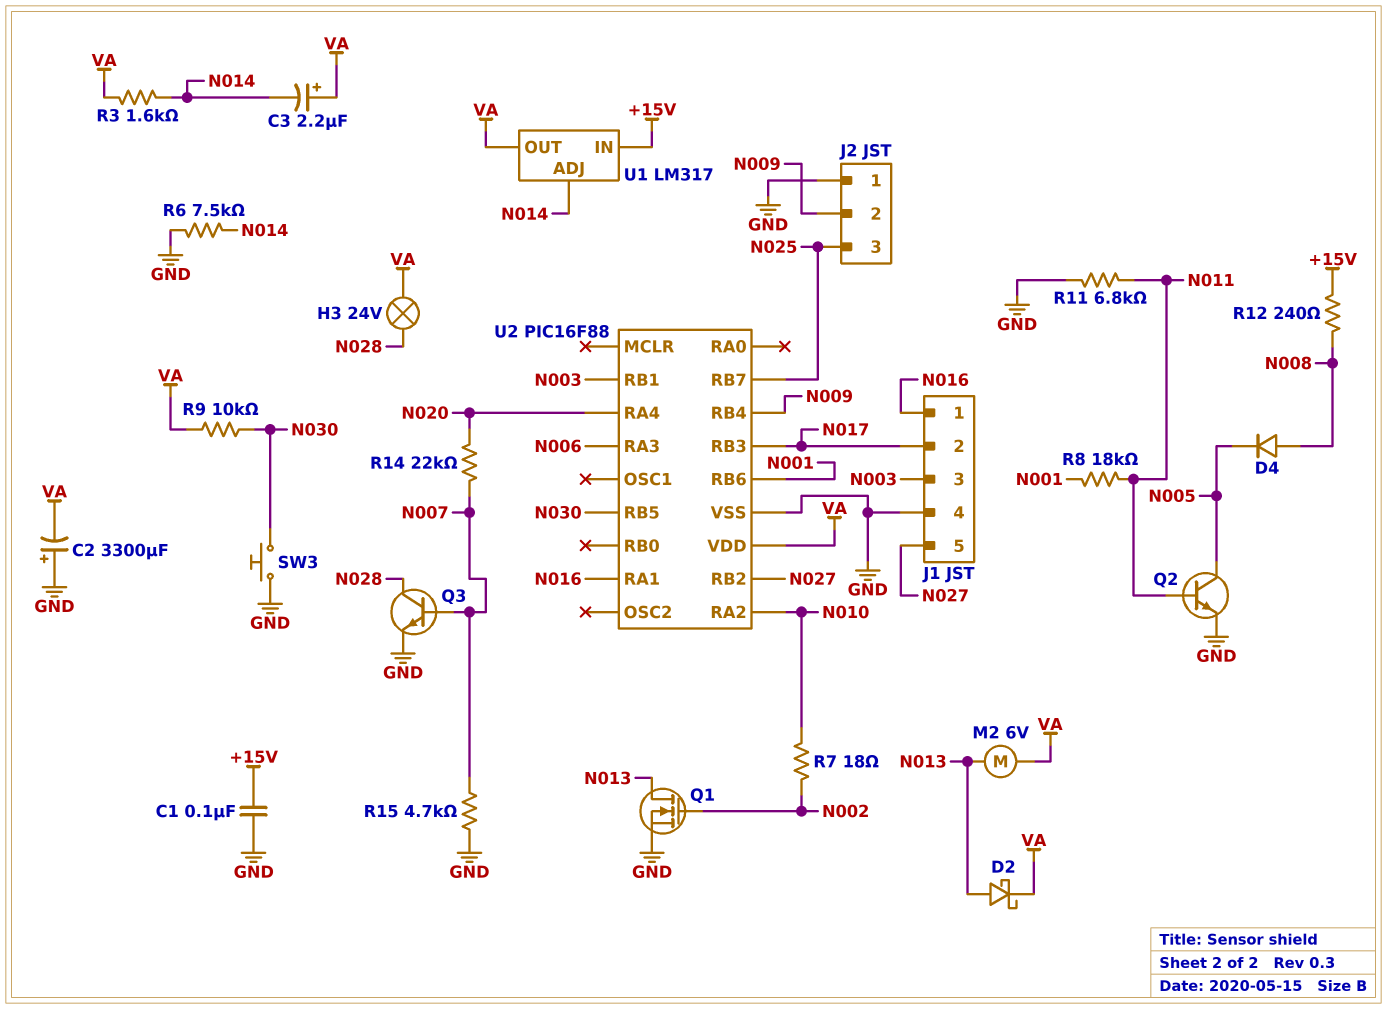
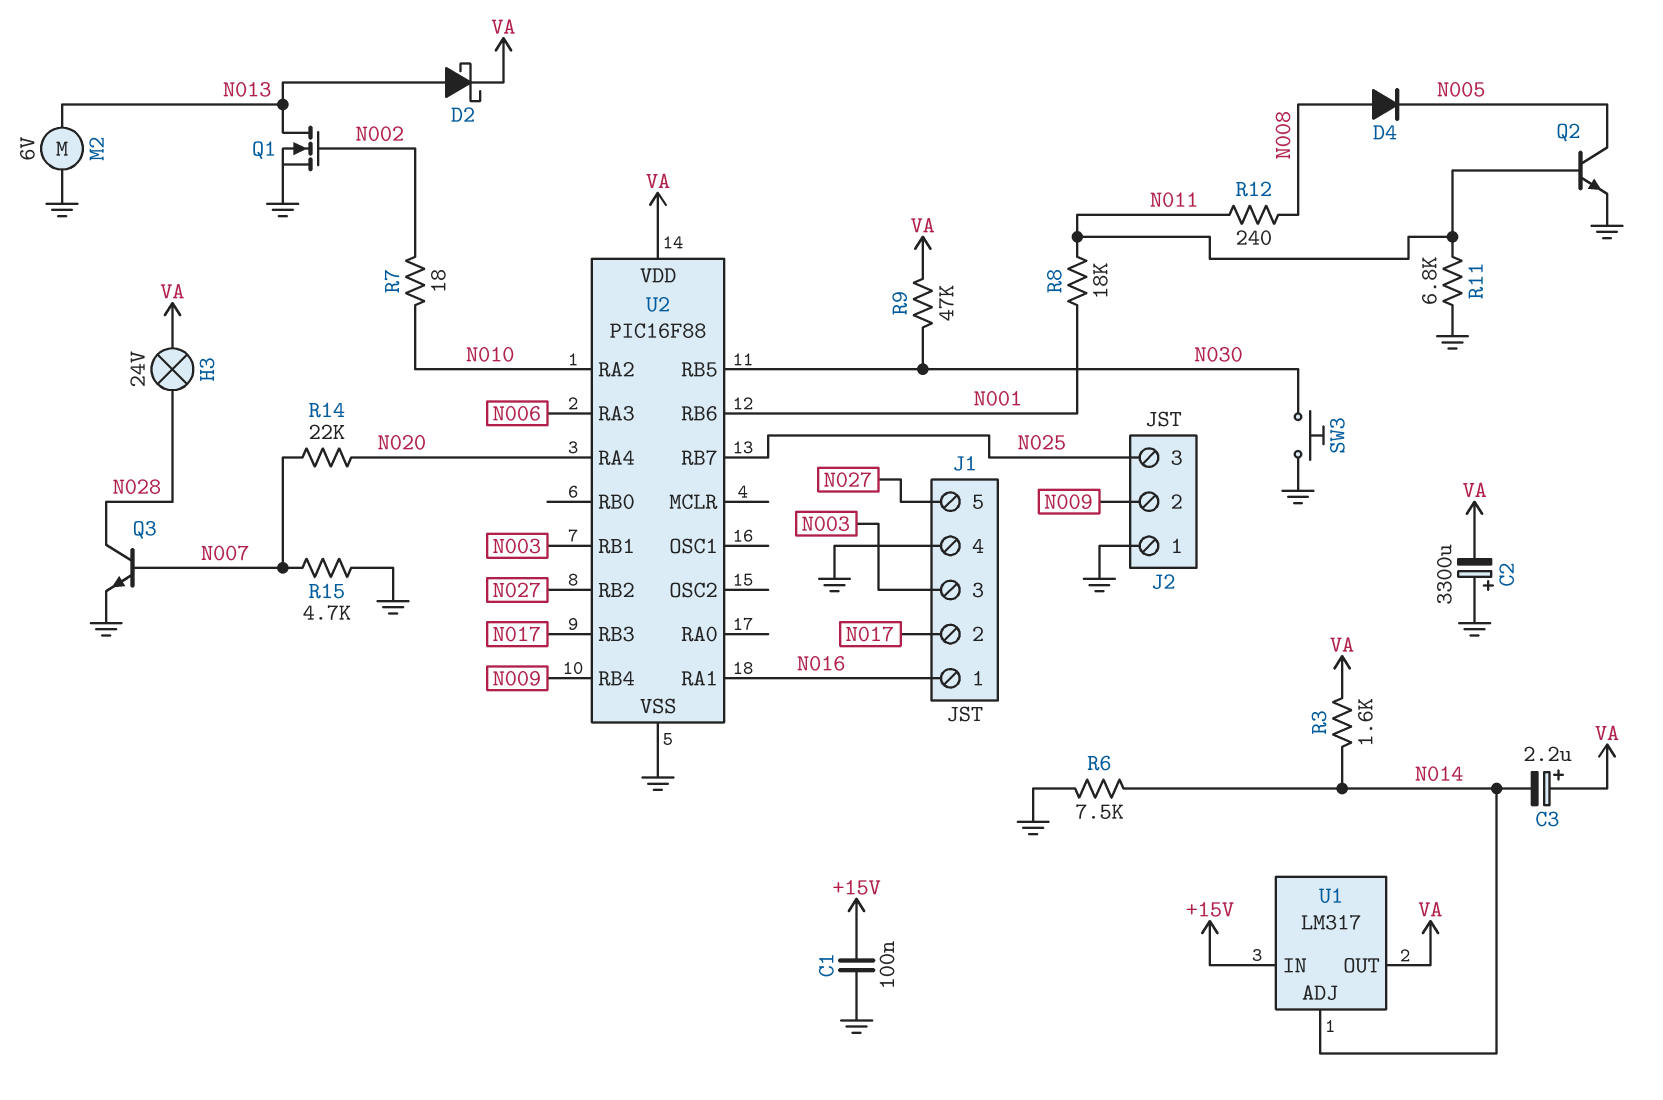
M2: motor 6V (N013, VA) -> motor 6V (GND, N013)
R9: 10k (N030, VA) -> 47k (N030, VA)
R12: 240 (+15V, N008) -> 240 (N008, N011)

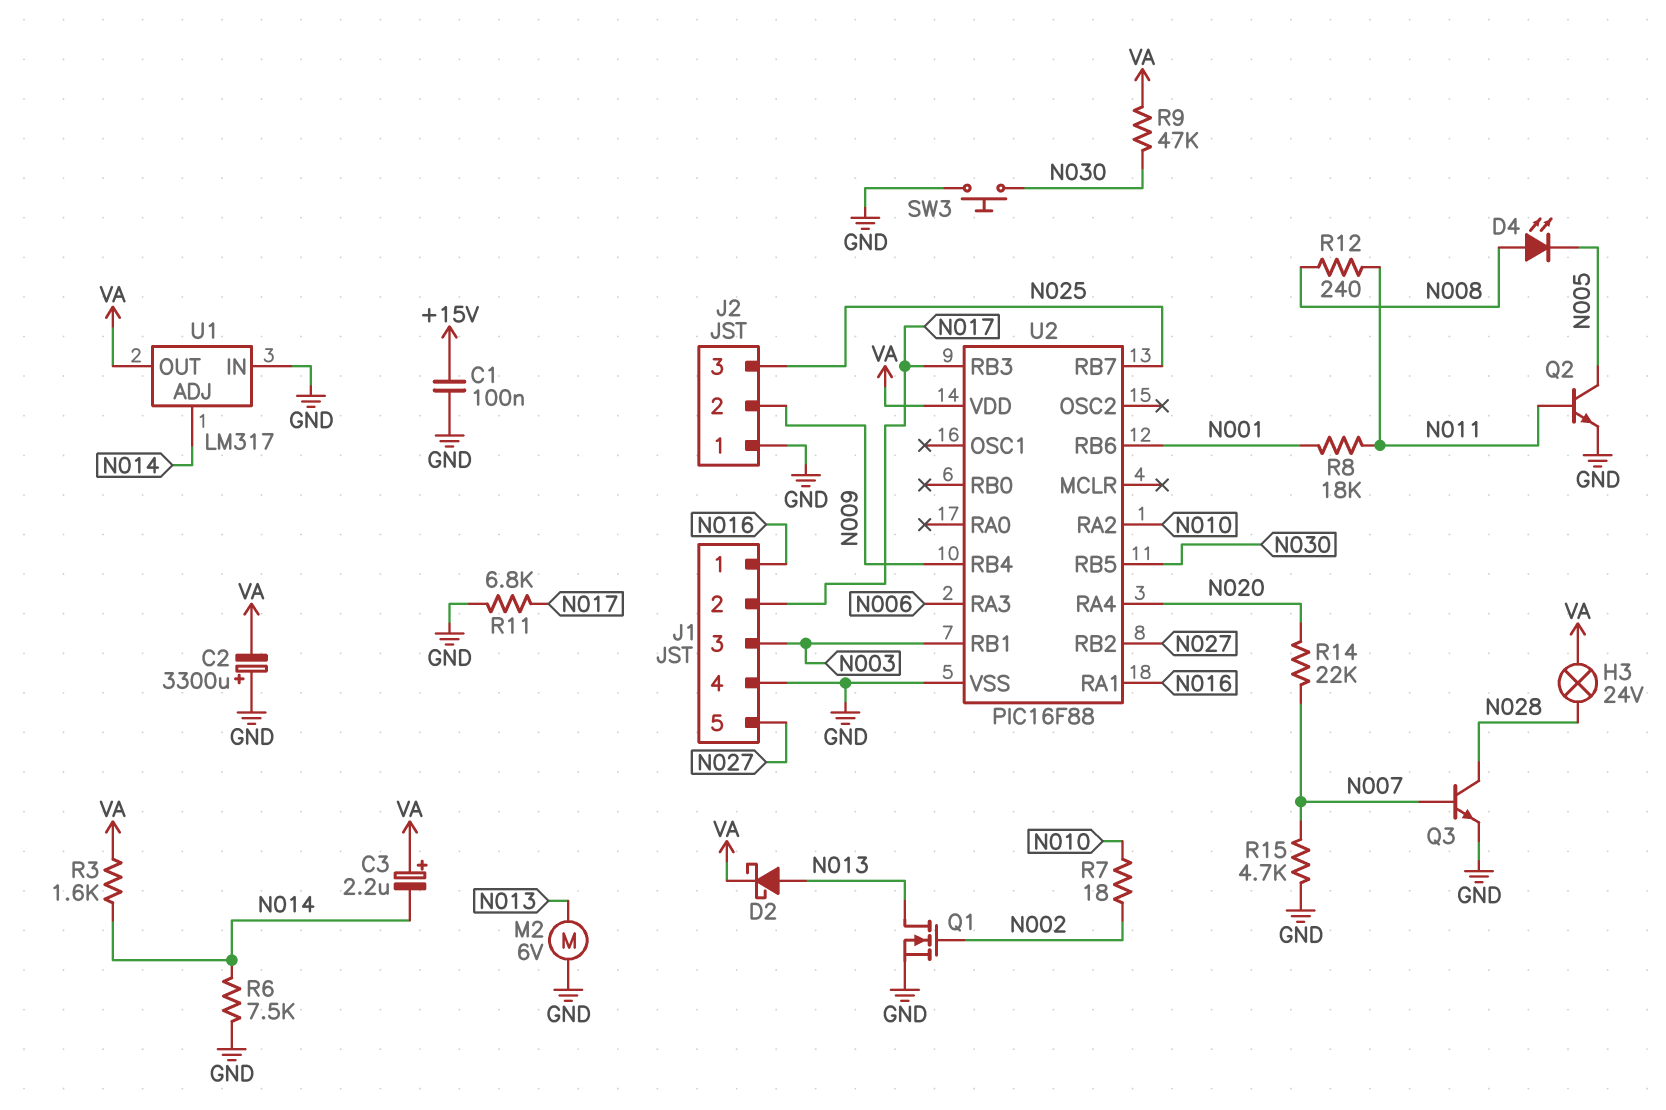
D4: diode (A N008, K N005) -> LED (A N008, K N005)
R11: 6.8k (GND, N011) -> 6.8k (GND, N017)
U1 pin IN: +15V -> GND

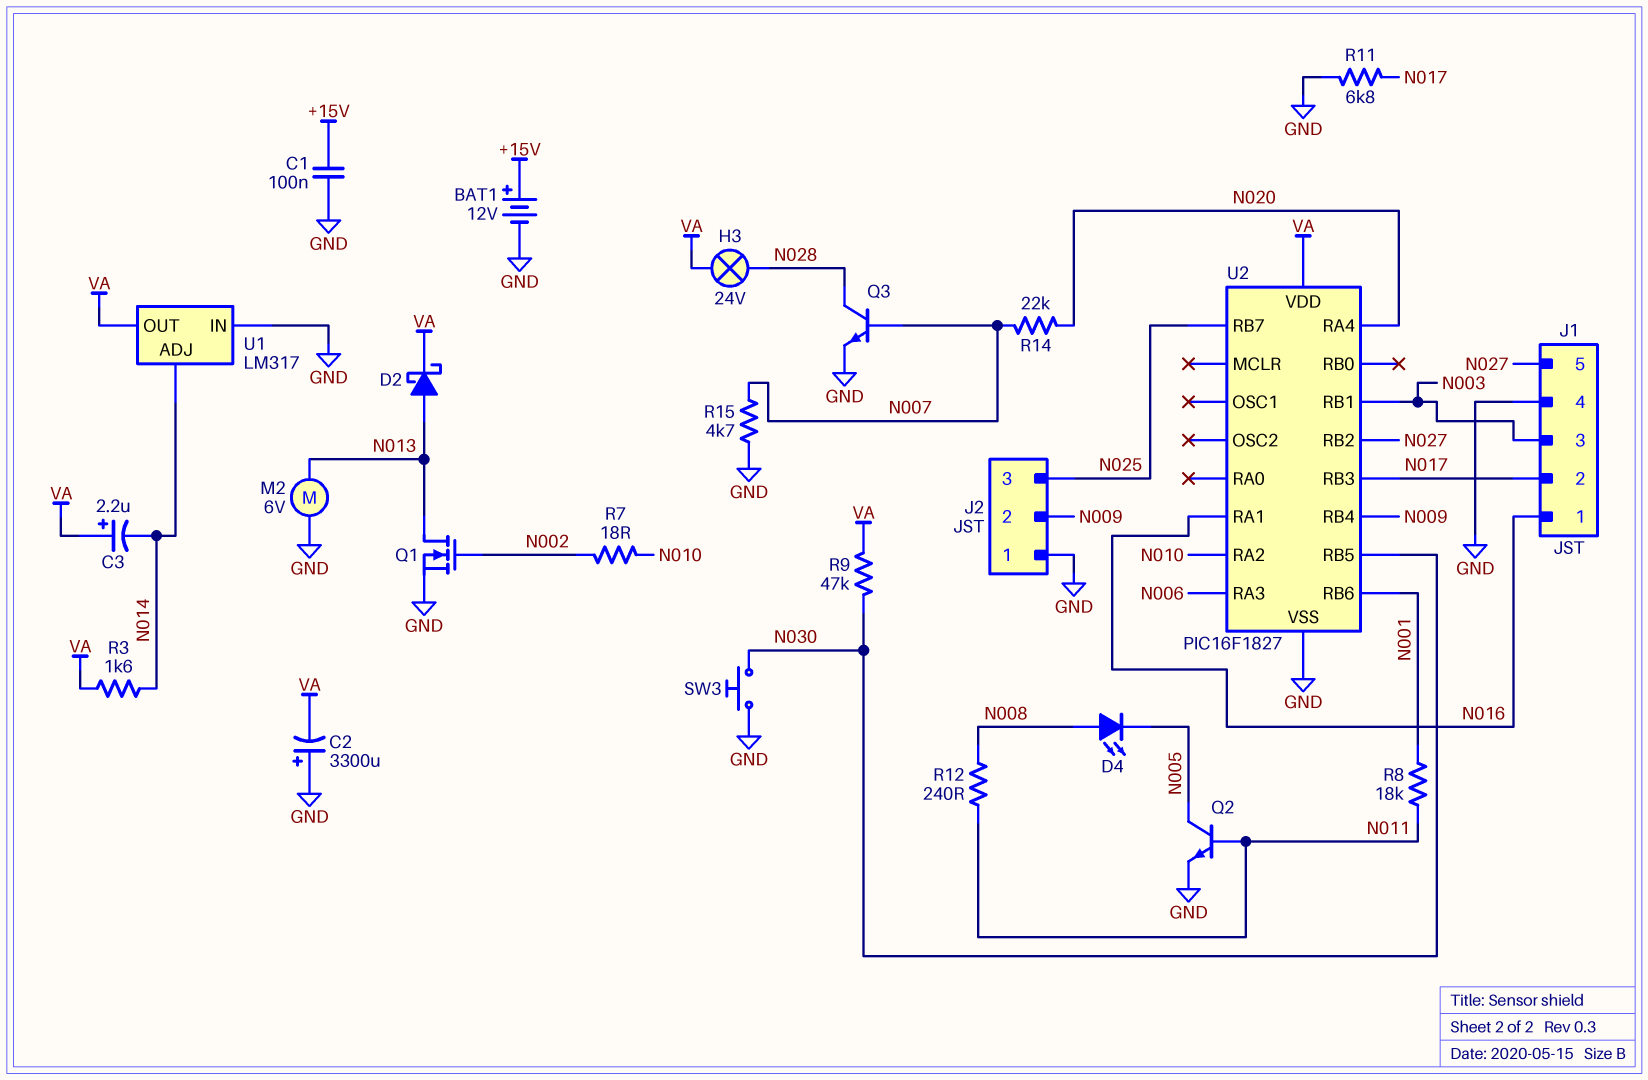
BAT1: none -> 12V (plus +15V, minus GND)
R6: 7.5k (GND, N014) -> none
U2: PIC16F88 -> PIC16F1827

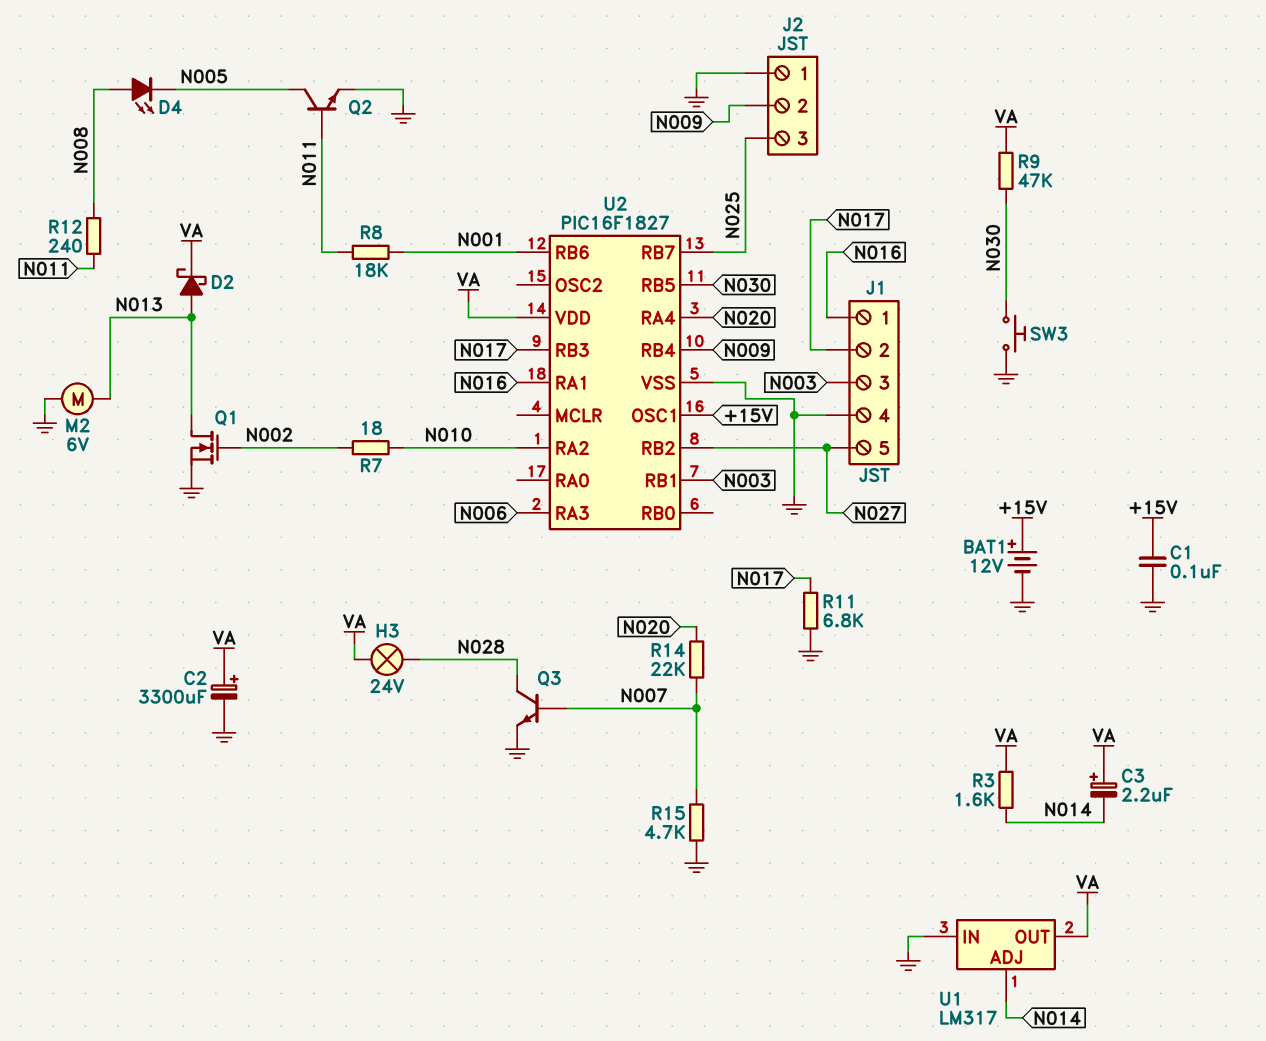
C2: 3300uF (plus GND, minus VA) -> 3300uF (plus VA, minus GND)
U2 pin OSC1: none -> +15V

